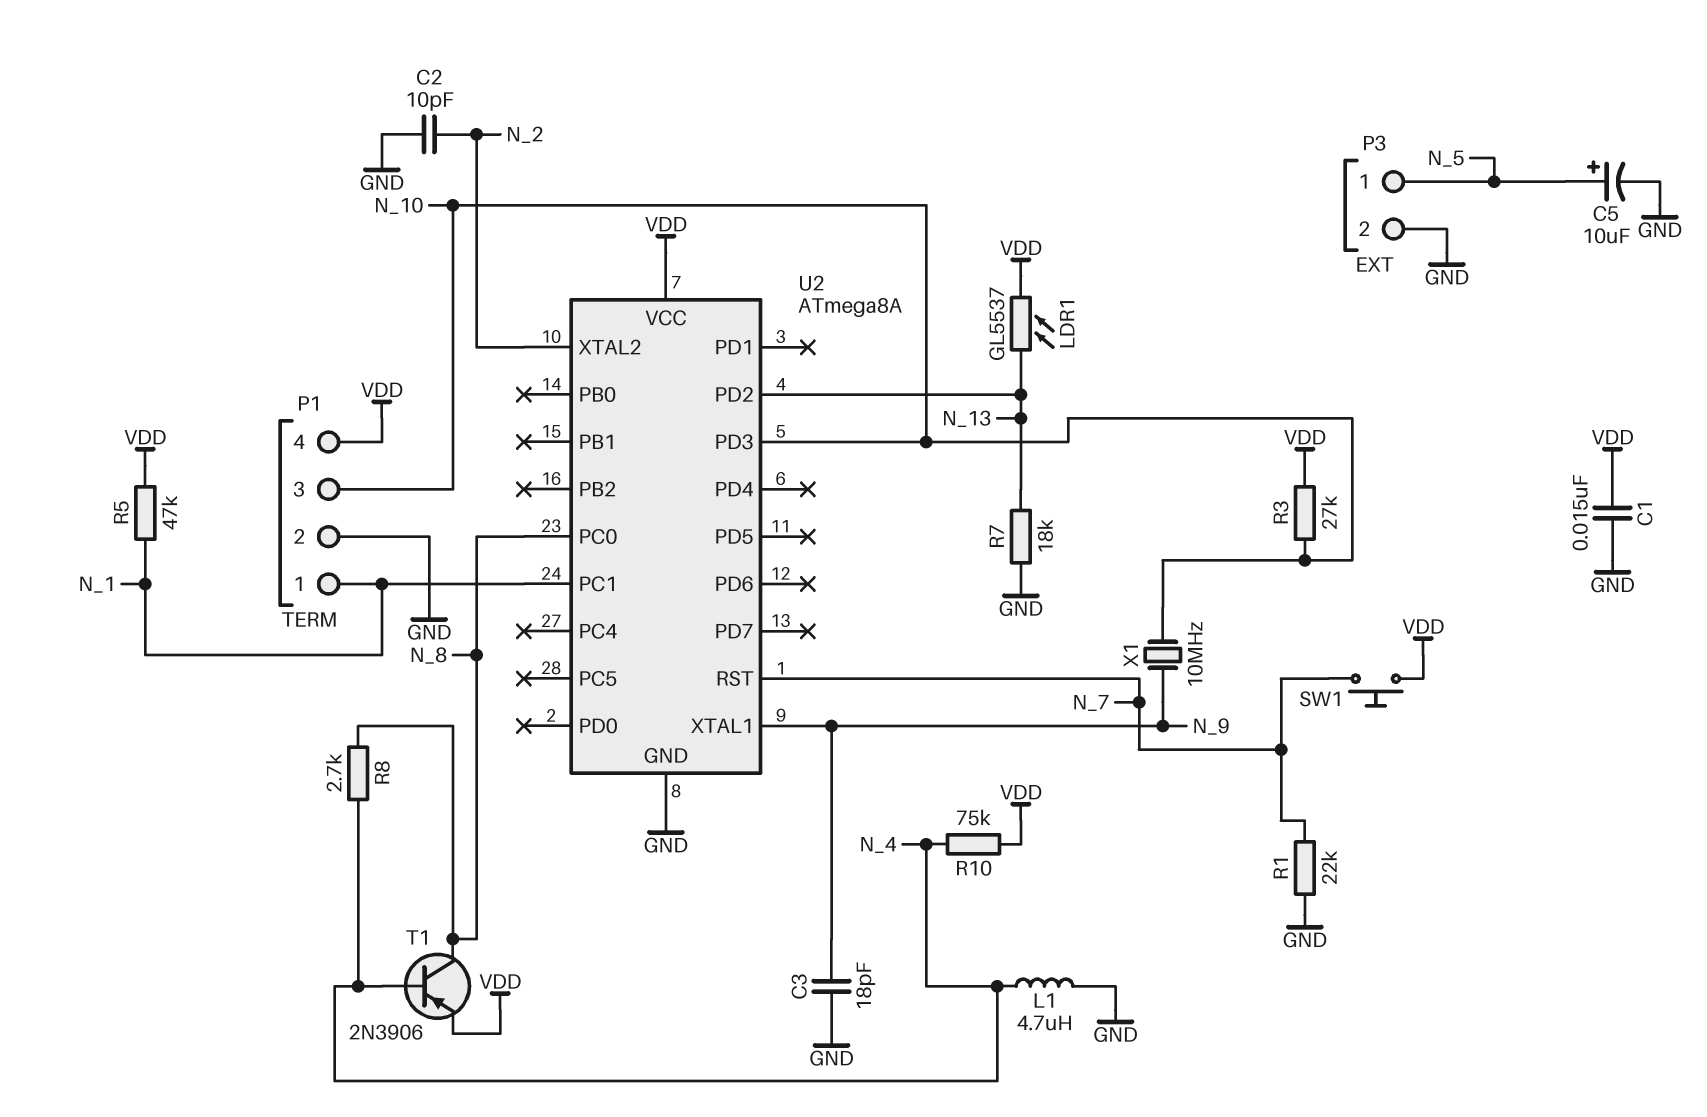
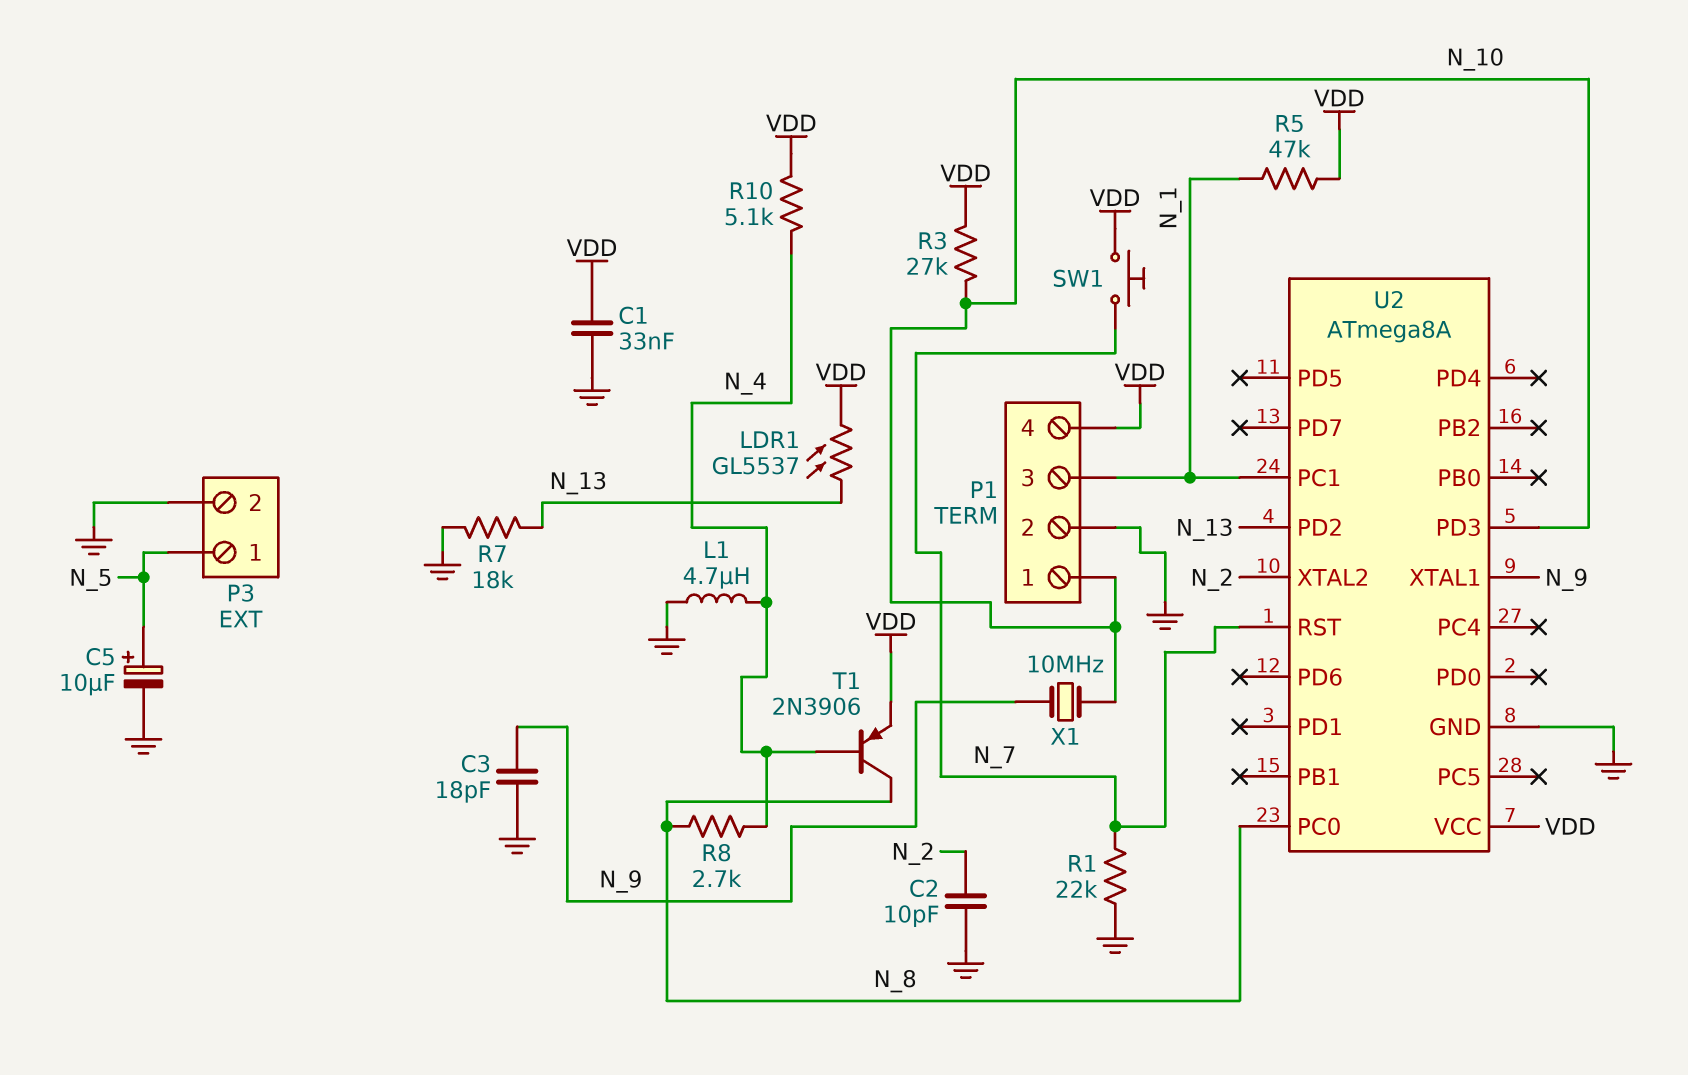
C1: 15nF (GND, VDD) -> 33nF (GND, VDD)
P1 pin 1: N_1 -> N_10
P1 pin 3: N_10 -> N_1
R10: 75k (N_4, VDD) -> 5.1k (N_4, VDD)

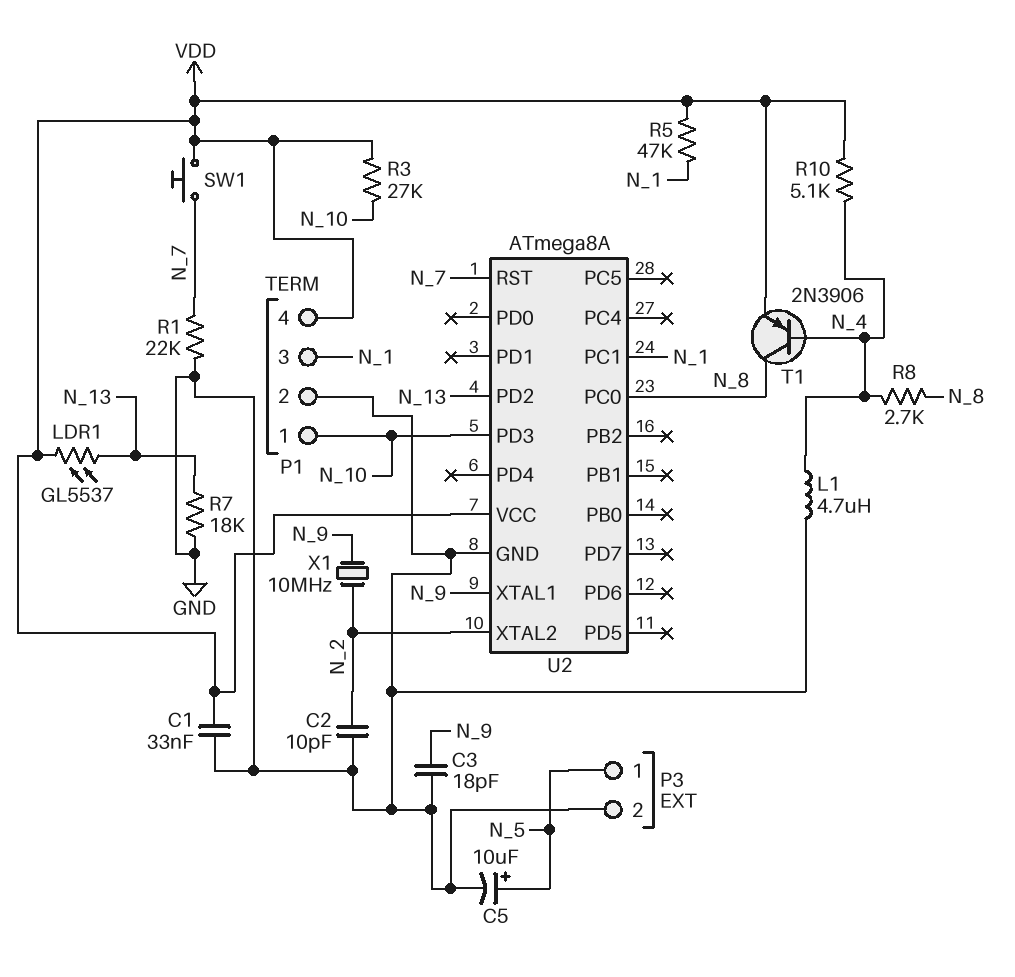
X1: 10MHz (N_9, N_10) -> 10MHz (N_2, N_9)

